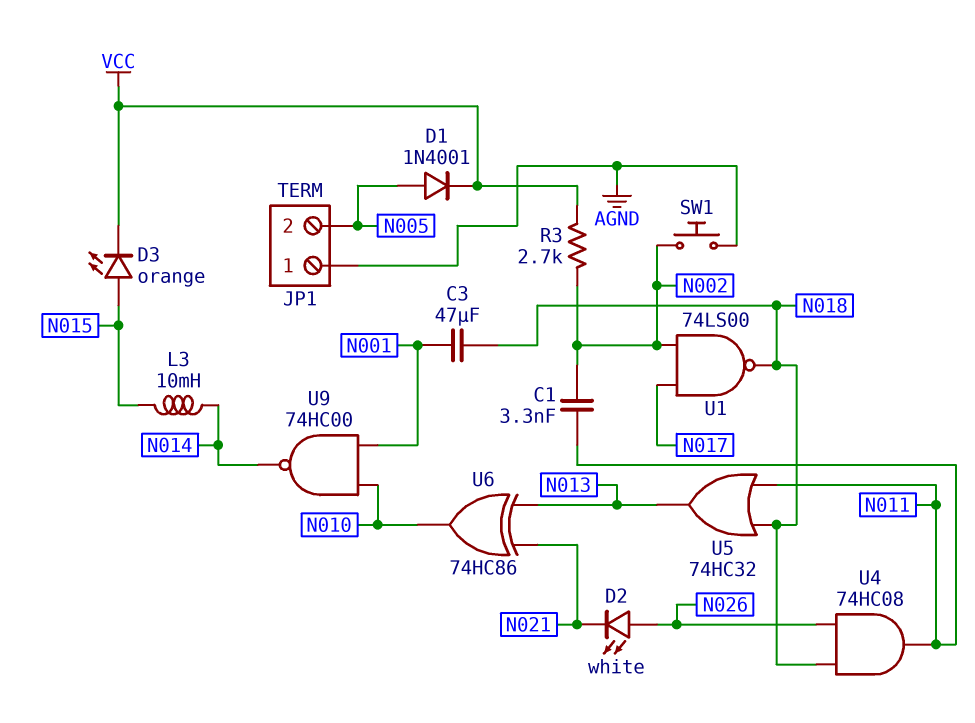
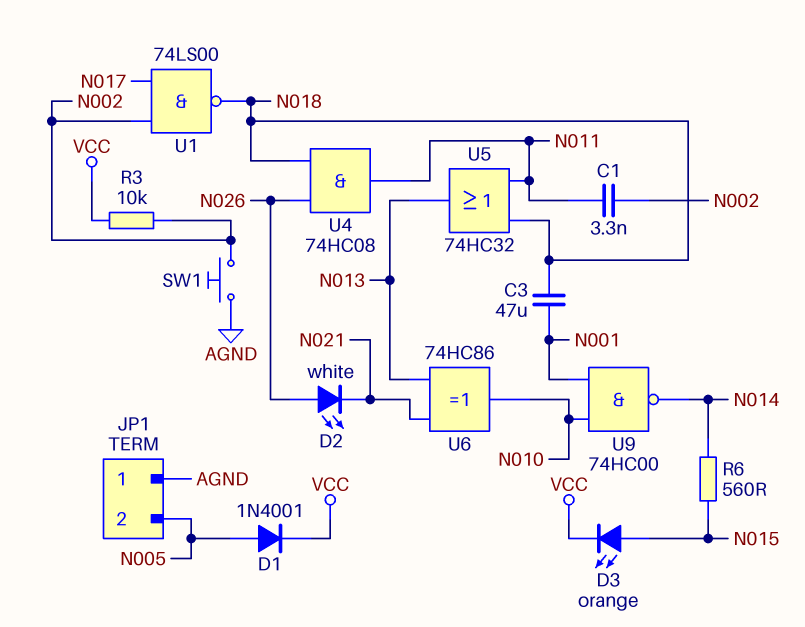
L3: 10mH (N014, N015) -> none
R3: 2.7k (N002, VCC) -> 10k (N002, VCC)
R6: none -> 560 (N014, N015)

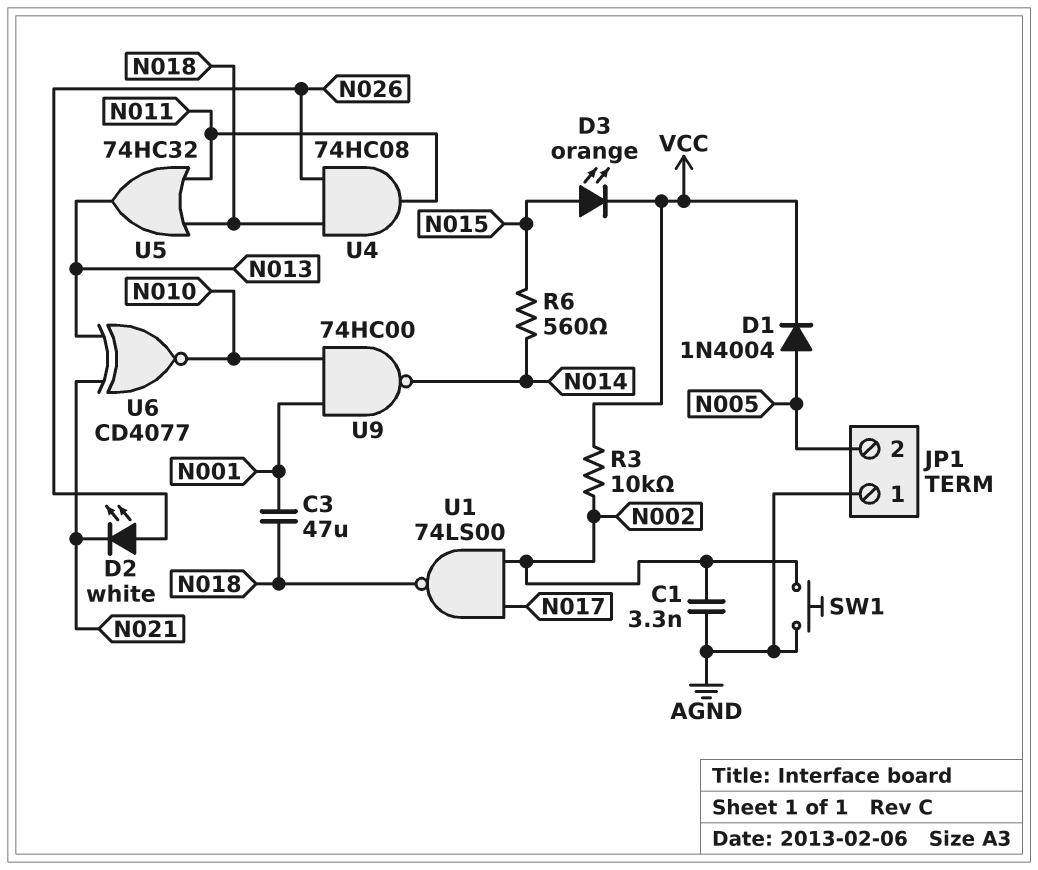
C1: 3.3nF (N002, N011) -> 3.3nF (AGND, N002)
D1: diode 1N4001 (A N005, K VCC) -> diode 1N4004 (A N005, K VCC)
U6: XOR 74HC86 (in N013, in N021, out N010) -> XNOR CD4077 (in N013, in N021, out N010)

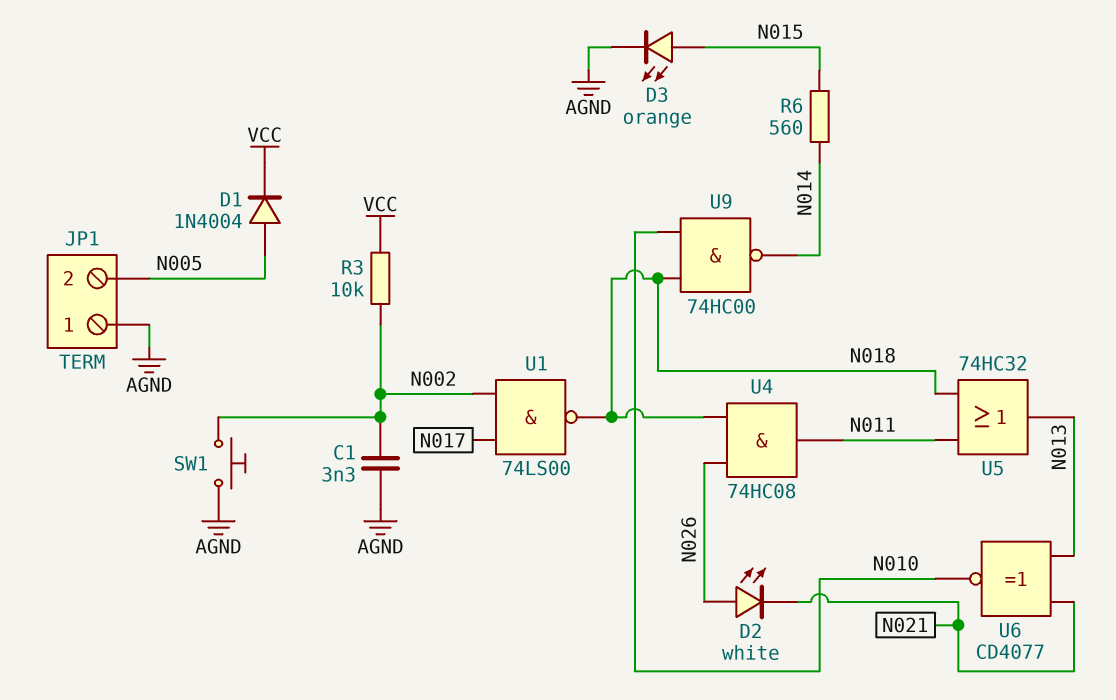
C3: 47uF (N001, N018) -> none
D3: LED orange (A N015, K VCC) -> LED orange (A N015, K AGND)
U9: NAND 74HC00 (in N001, in N010, out N014) -> NAND 74HC00 (in N010, in N018, out N014)

